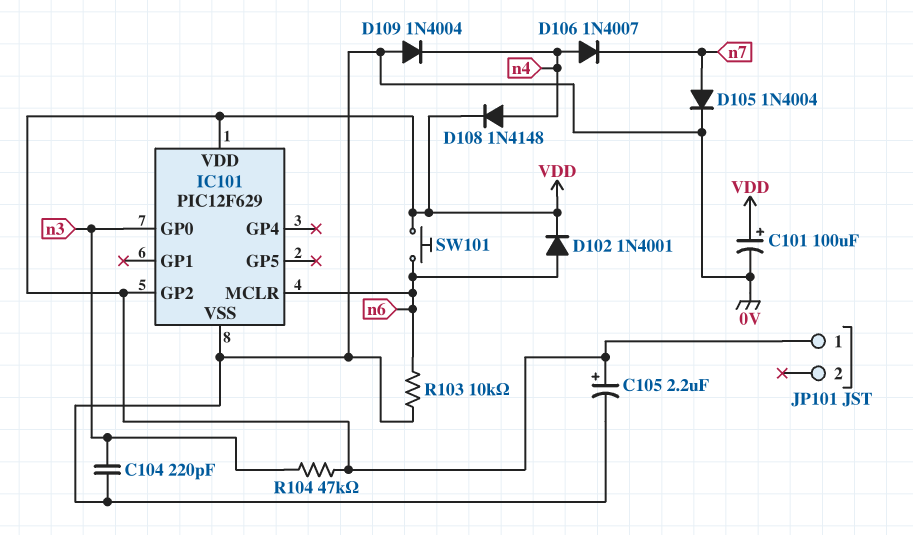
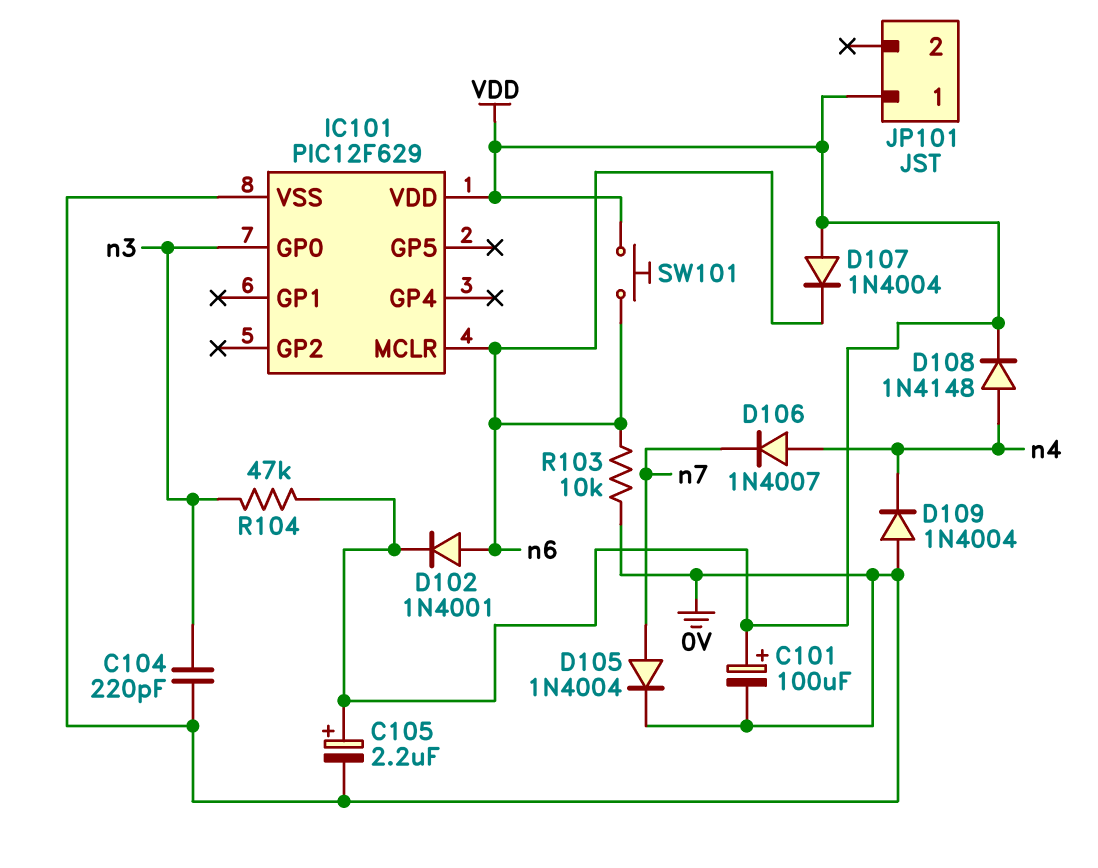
D107: none -> diode 1N4004 (A VDD, K n6)
IC101 pin GP2: VDD -> none

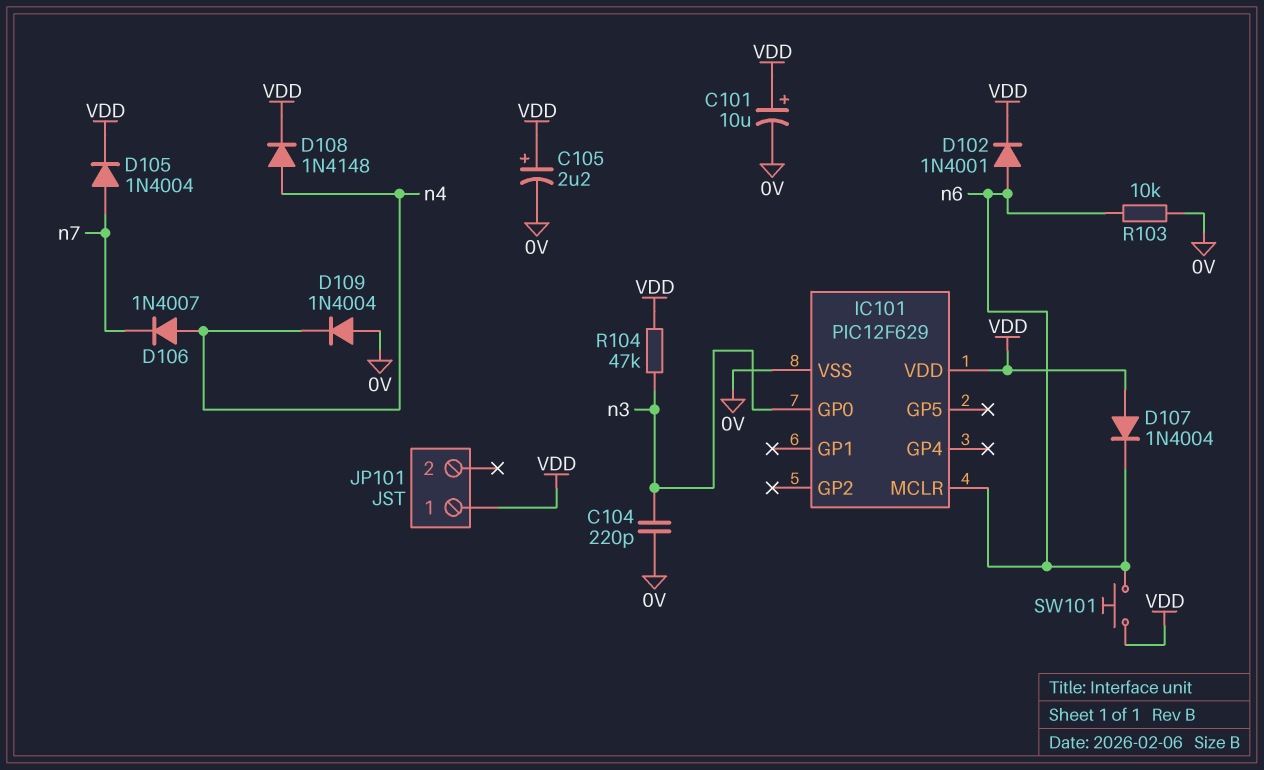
C101: 100uF (plus VDD, minus 0V) -> 10uF (plus VDD, minus 0V)
D105: diode 1N4004 (A n7, K 0V) -> diode 1N4004 (A n7, K VDD)

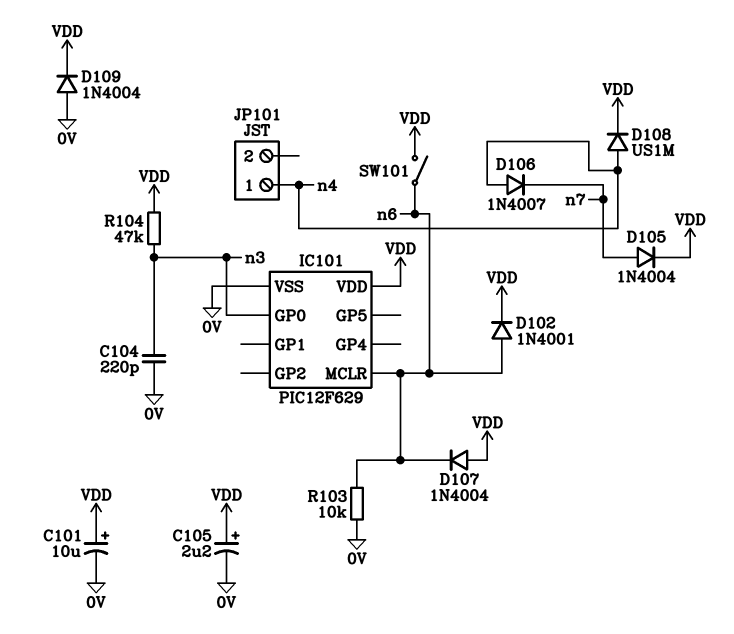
D108: diode 1N4148 (A n4, K VDD) -> diode US1M (A n4, K VDD)
D109: diode 1N4004 (A 0V, K n4) -> diode 1N4004 (A 0V, K VDD)
JP101 pin 1: VDD -> n4
SW101: button (VDD, n6) -> switch (VDD, n6)

